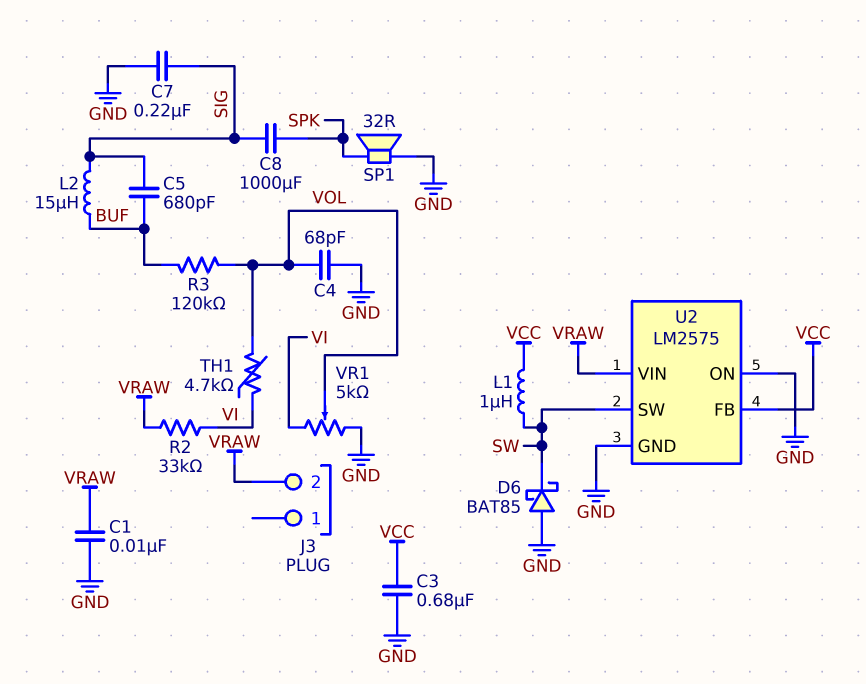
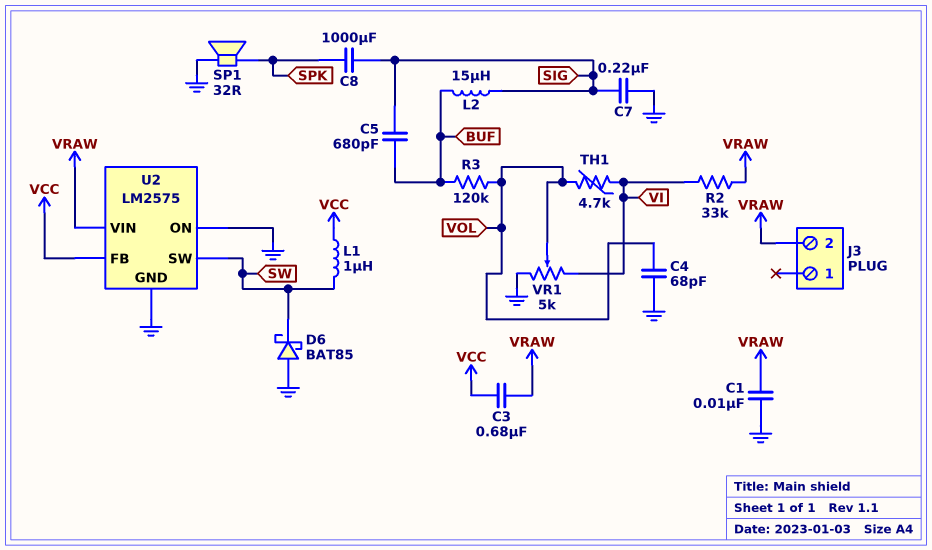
C3: 680nF (GND, VCC) -> 680nF (VCC, VRAW)

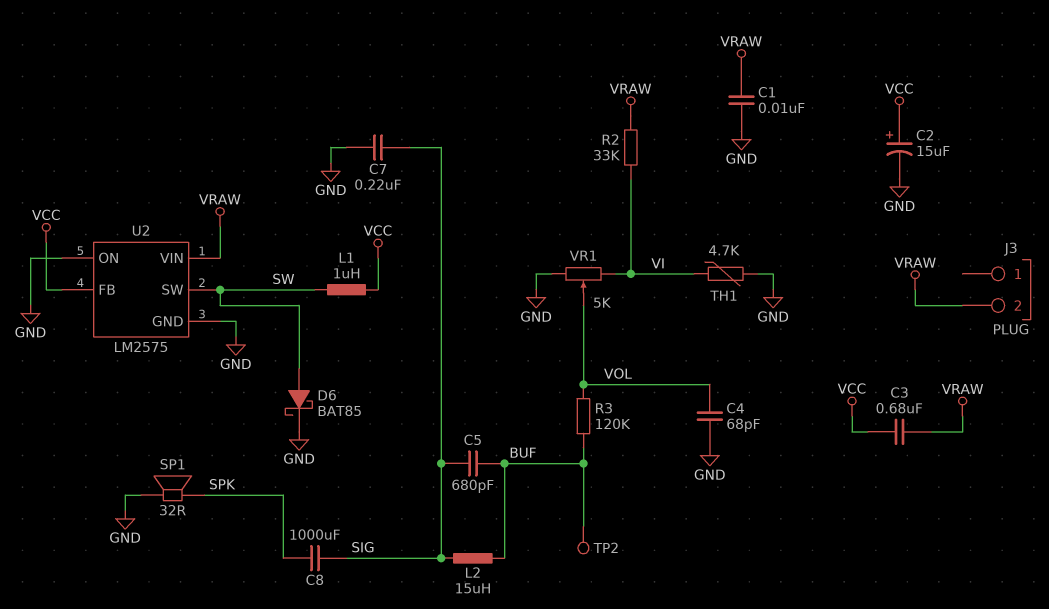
C2: none -> 15uF (plus VCC, minus GND)
D6: schottky BAT85 (A GND, K SW) -> schottky BAT85 (A SW, K GND)
TH1: 4.7k (VI, VOL) -> 4.7k (GND, VI)
TP2: none -> test point (BUF)

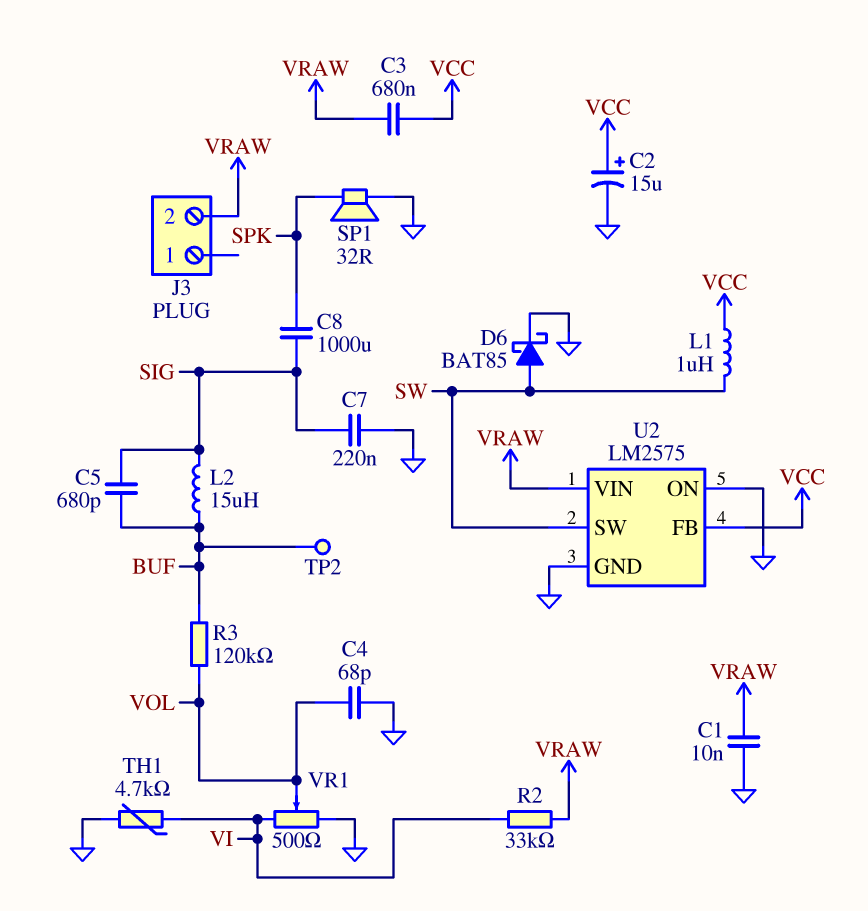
VR1: 5k (GND, VI, wiper VOL) -> 500 (GND, VI, wiper VOL)

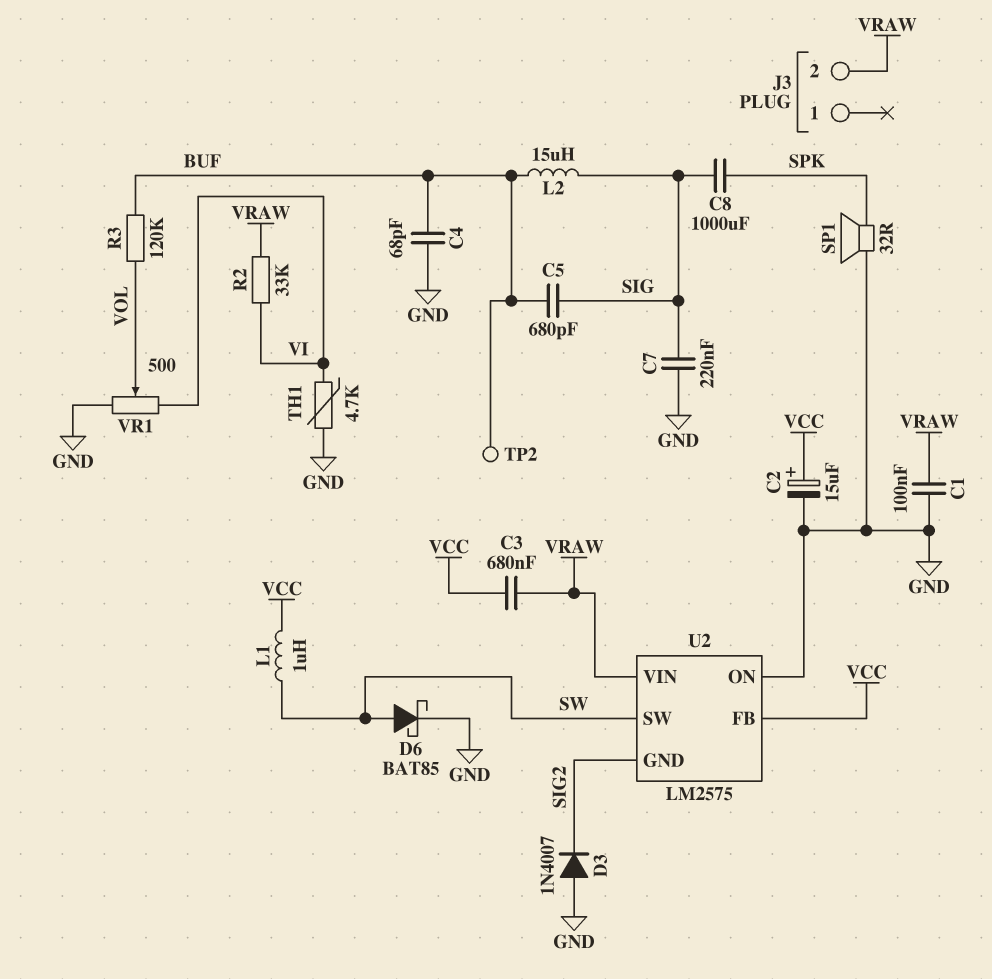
C1: 10nF (GND, VRAW) -> 100nF (GND, VRAW)
C4: 68pF (GND, VOL) -> 68pF (BUF, GND)
D3: none -> diode 1N4007 (A GND, K SIG2)
U2 pin GND: GND -> SIG2

